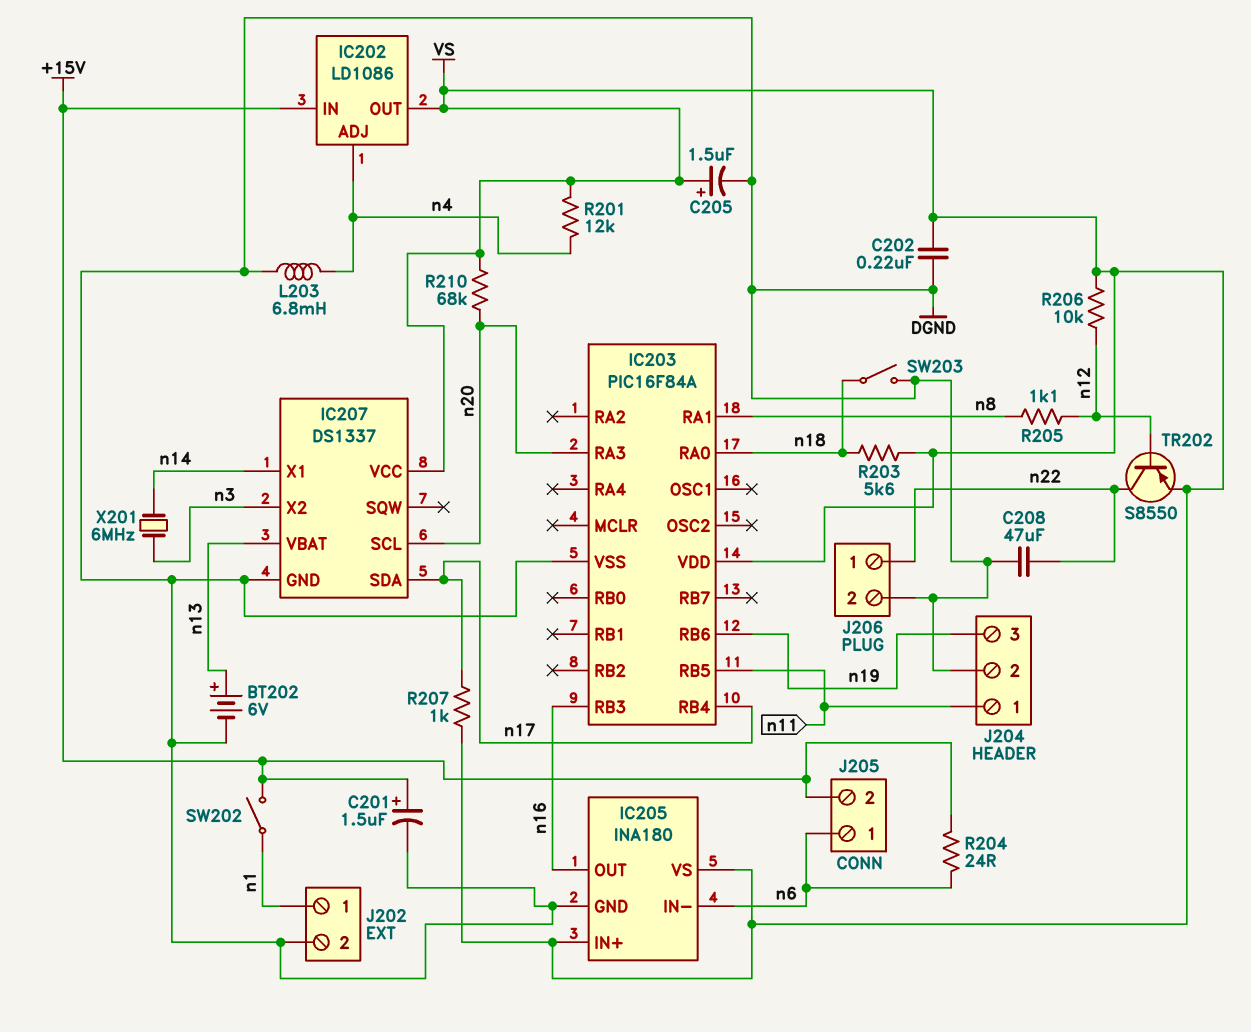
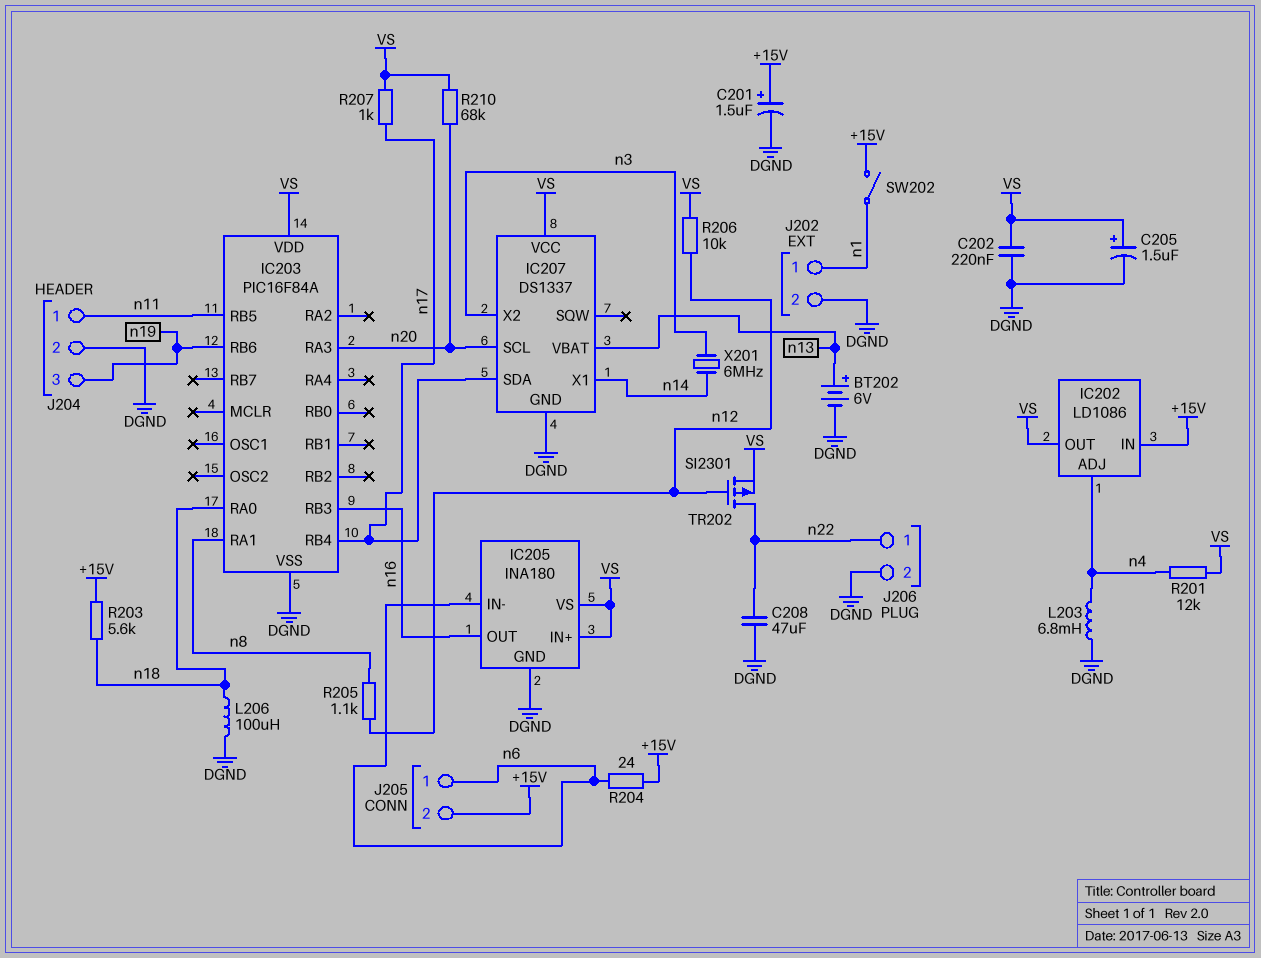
L206: none -> 100uH (DGND, n18)
R203: 5.6k (VS, n18) -> 5.6k (+15V, n18)
SW203: switch (DGND, n18) -> none
TR202: PNP S8550 (B n12, C n22, E VS) -> PMOS SI2301 (G n12, D n22, S VS)

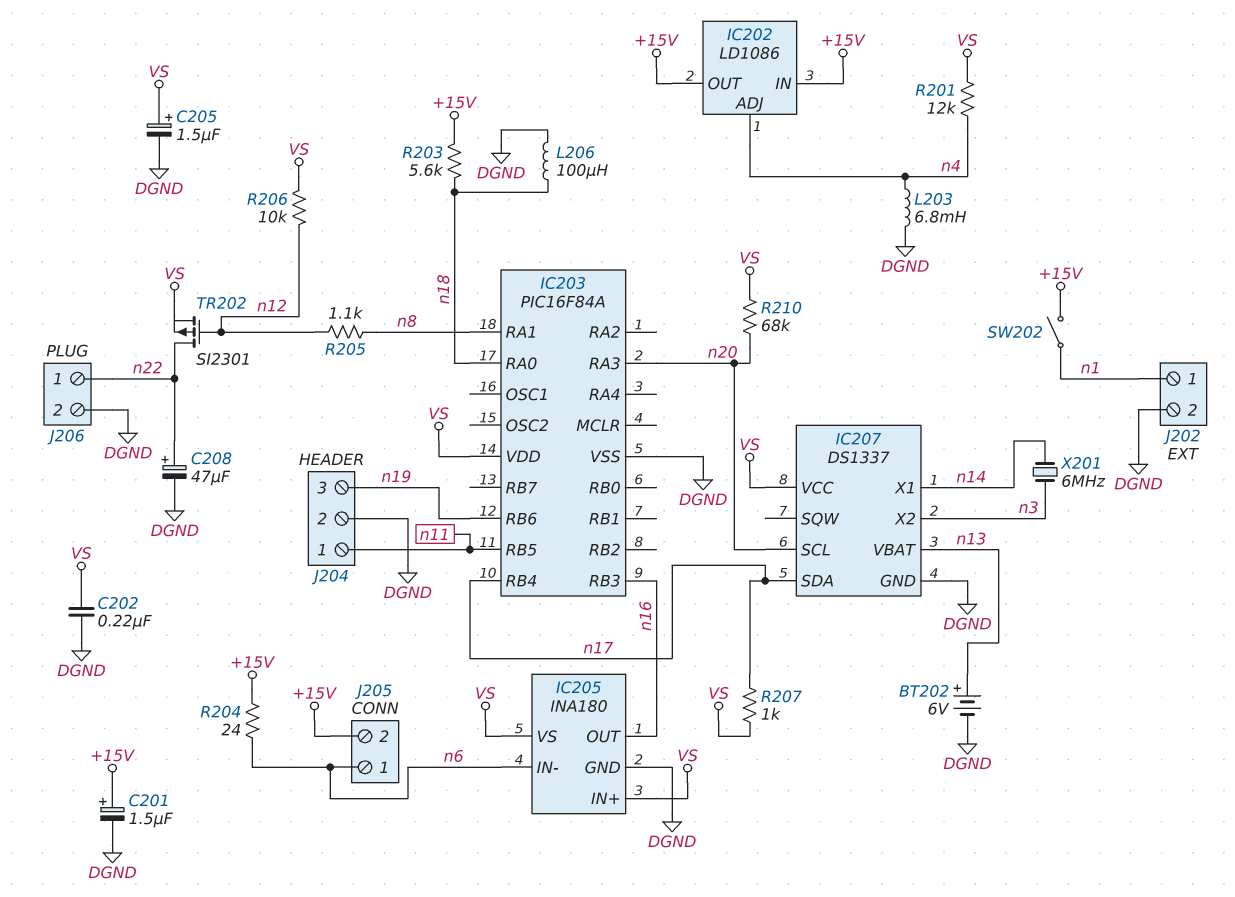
C208: 47uF (DGND, n22) -> 47uF (plus n22, minus DGND)
IC202 pin OUT: VS -> +15V

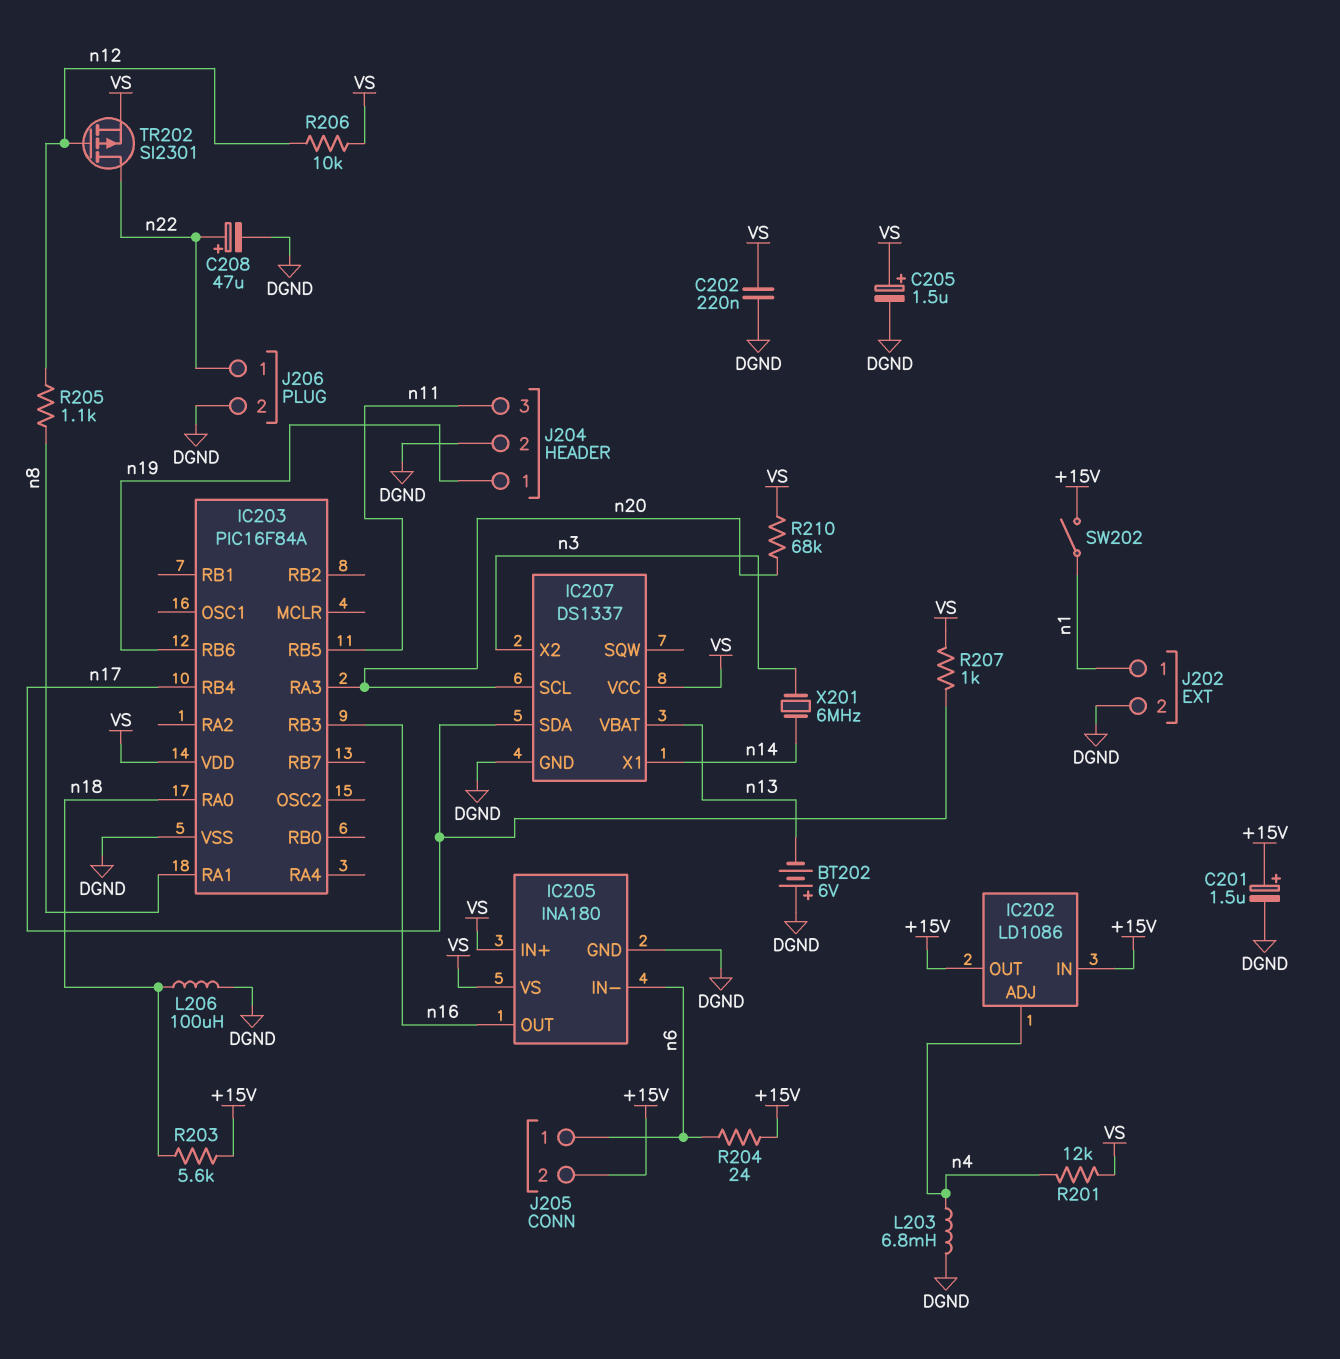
BT202: 6V (plus n13, minus DGND) -> 6V (plus DGND, minus n13)
J204 pin 1: n11 -> n19
J204 pin 3: n19 -> n11

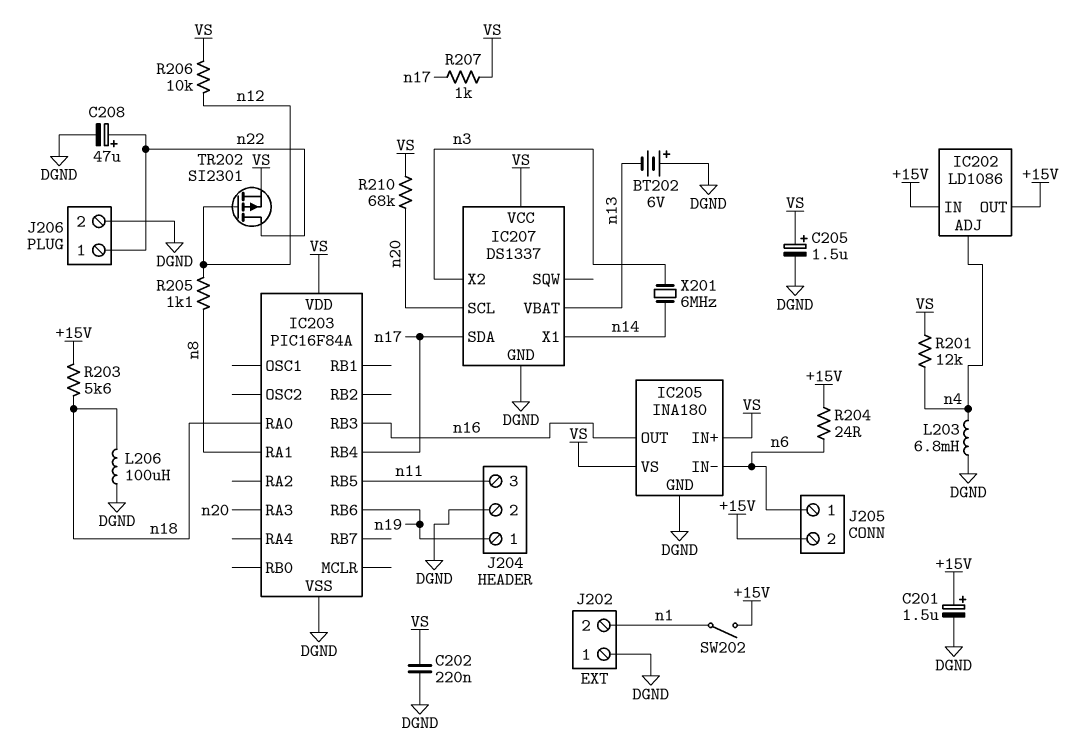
J202 pin 1: n1 -> DGND
J202 pin 2: DGND -> n1

